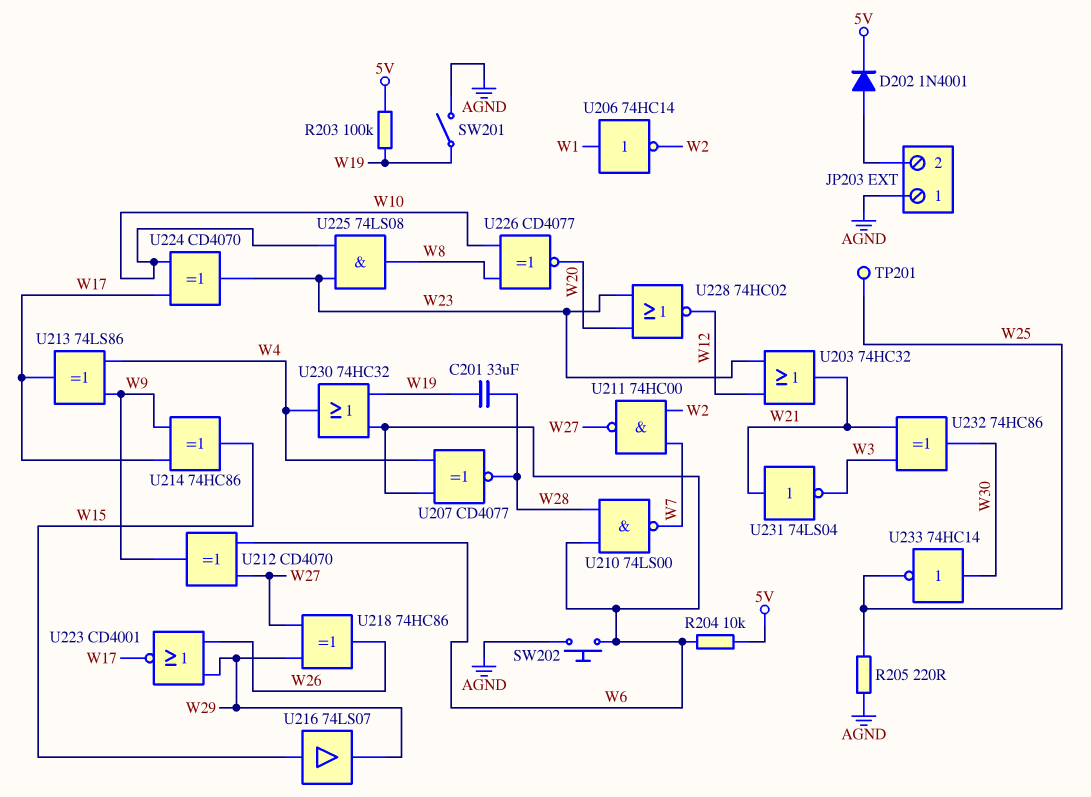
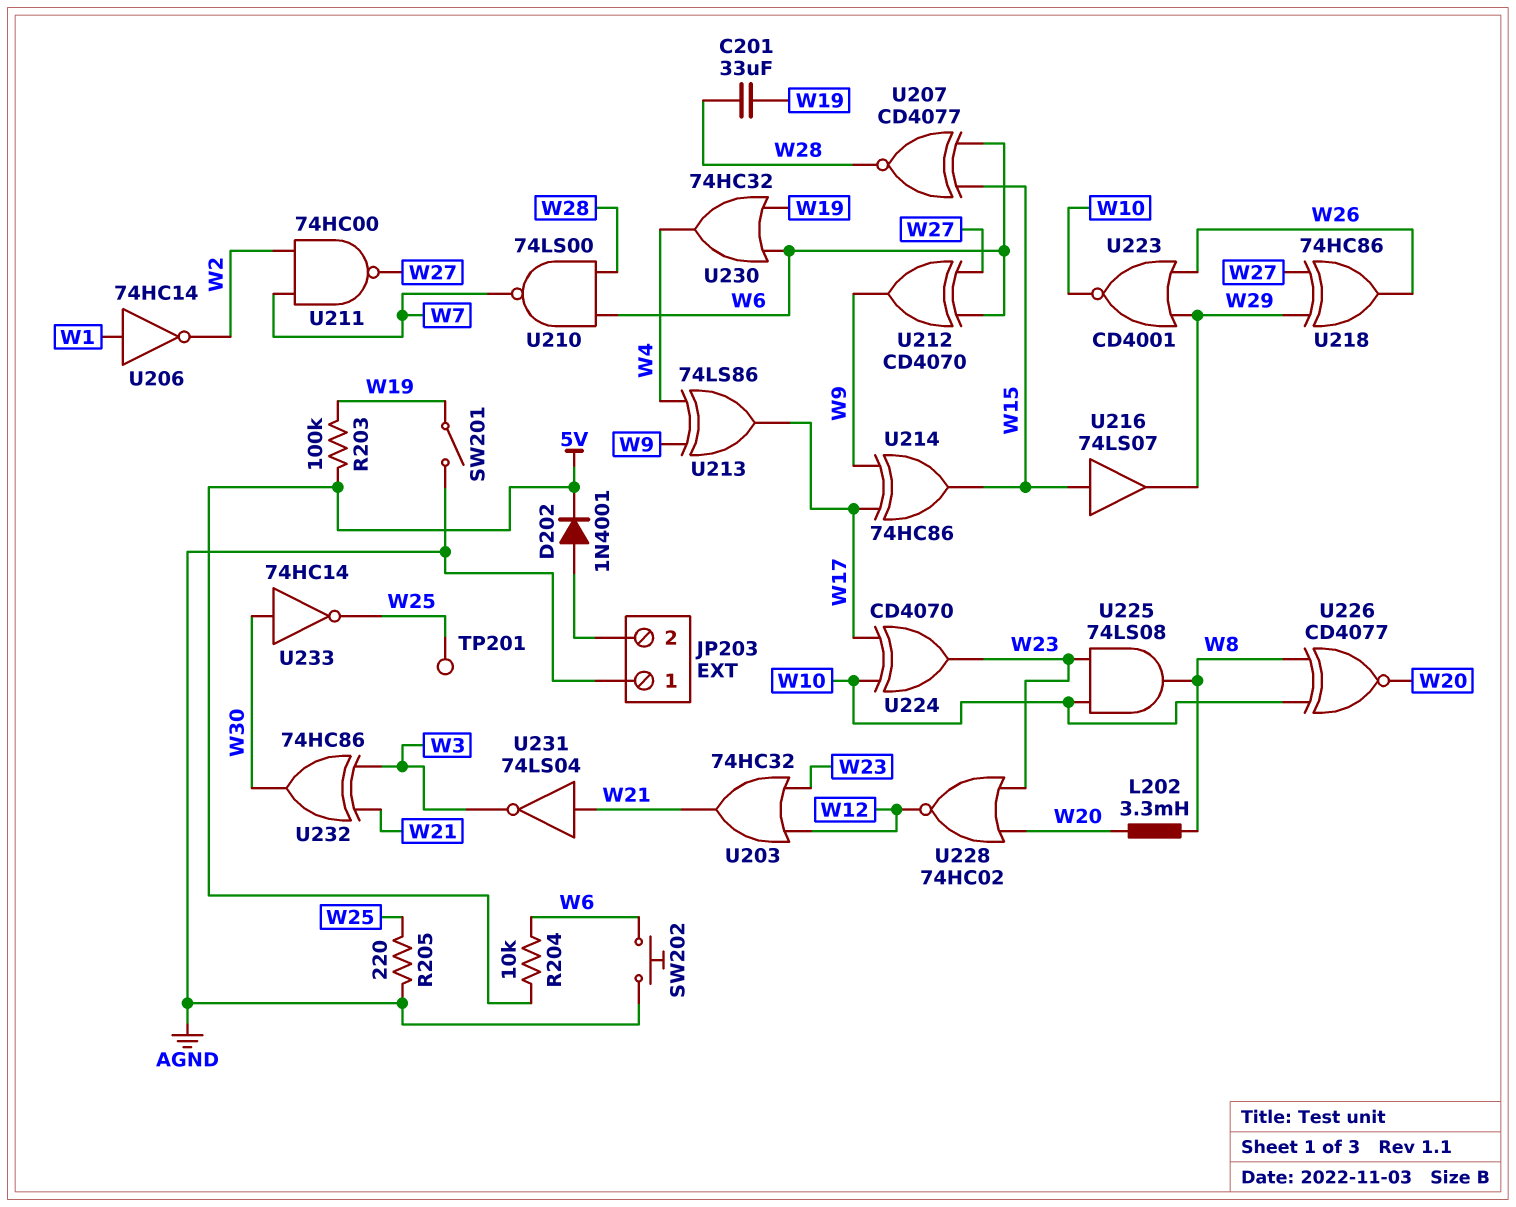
L202: none -> 3.3mH (W8, W20)
U207: XNOR CD4077 (in W4, in W6, out W28) -> XNOR CD4077 (in W6, in W15, out W28)
U223: NOR CD4001 (in W26, in W29, out W17) -> NOR CD4001 (in W26, in W29, out W10)

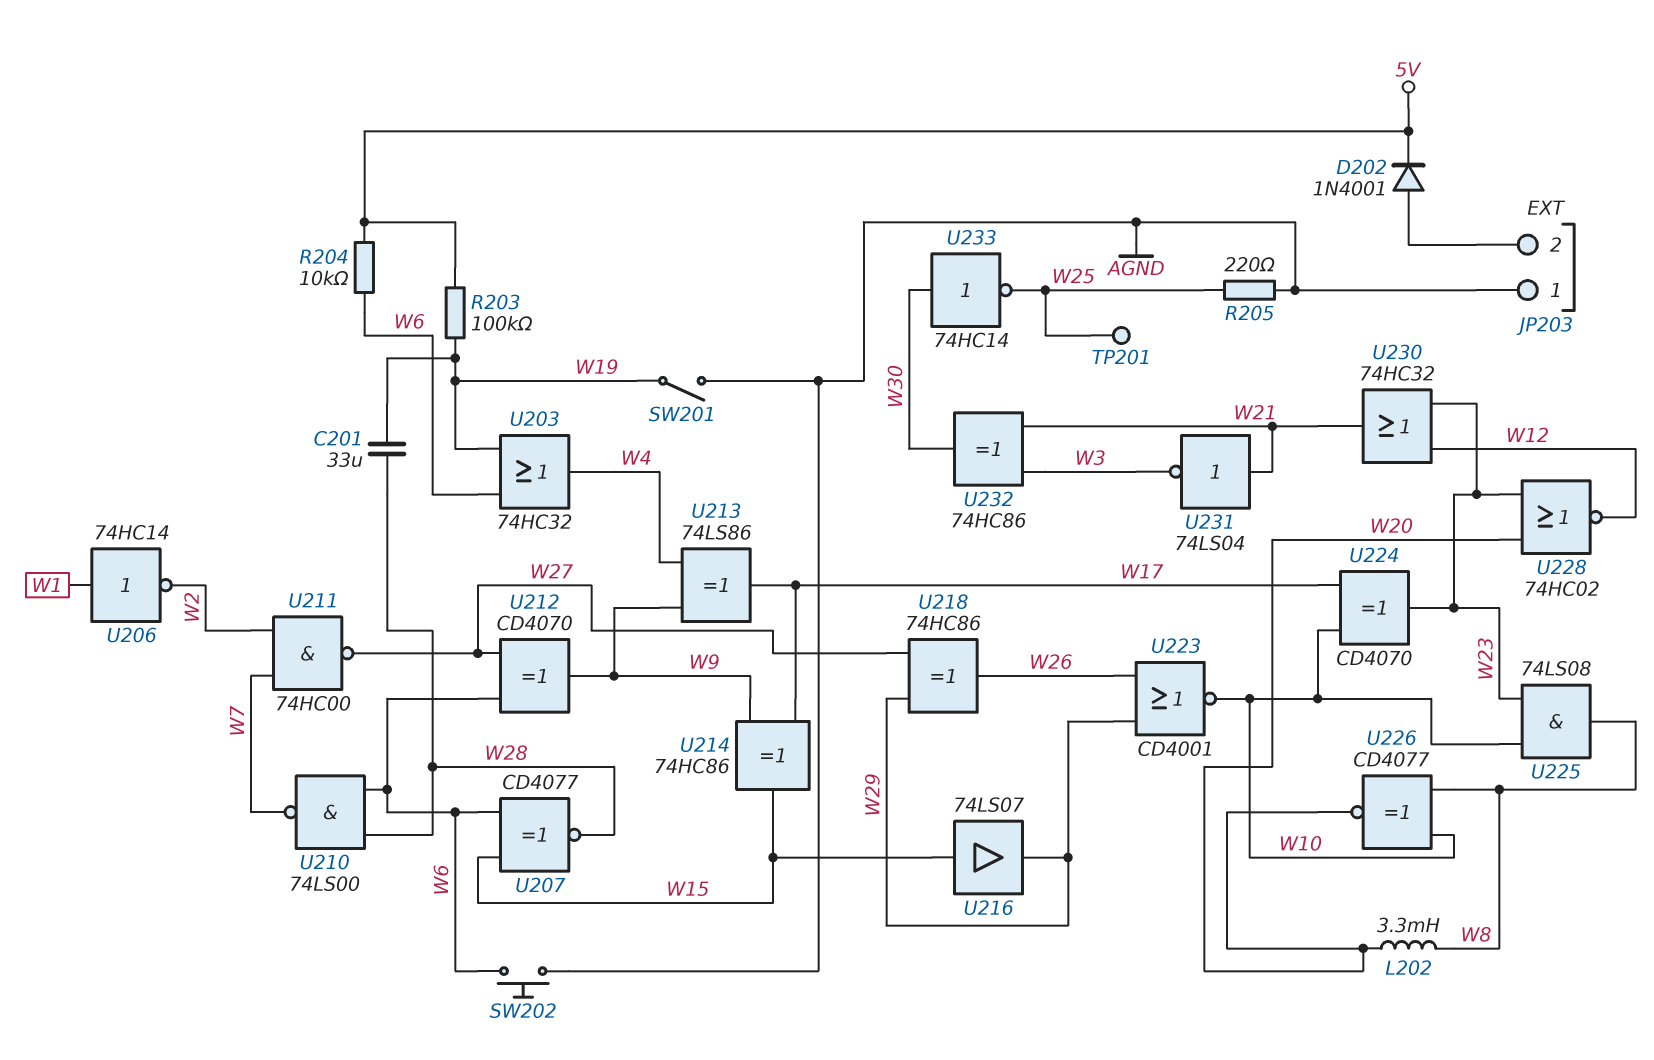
U203: OR 74HC32 (in W12, in W23, out W21) -> OR 74HC32 (in W6, in W19, out W4)
U230: OR 74HC32 (in W6, in W19, out W4) -> OR 74HC32 (in W12, in W23, out W21)

